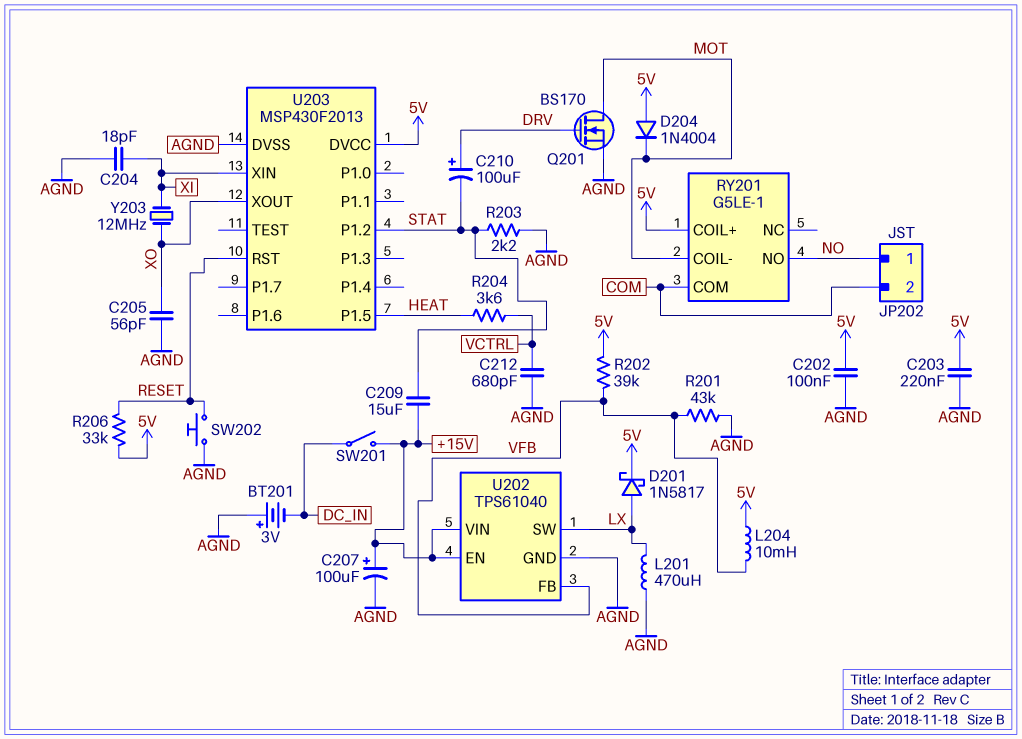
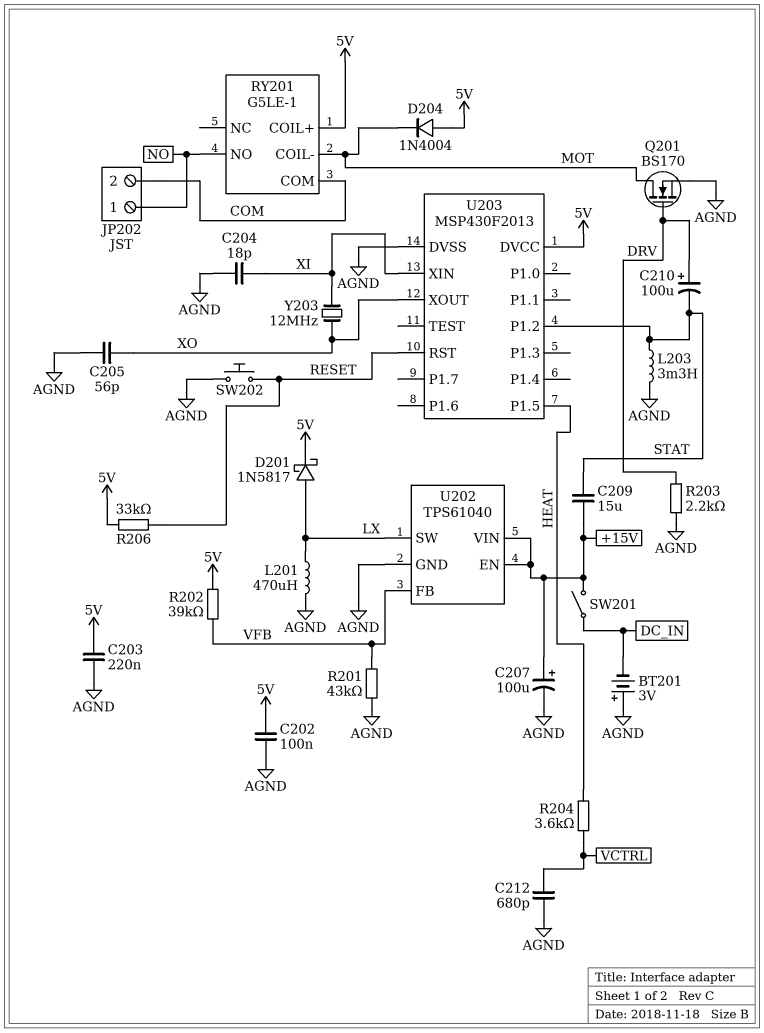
L203: none -> 3.3mH (AGND, STAT)
L204: 10mH (5V, VFB) -> none
R203: 2.2k (AGND, STAT) -> 2.2k (AGND, DRV)

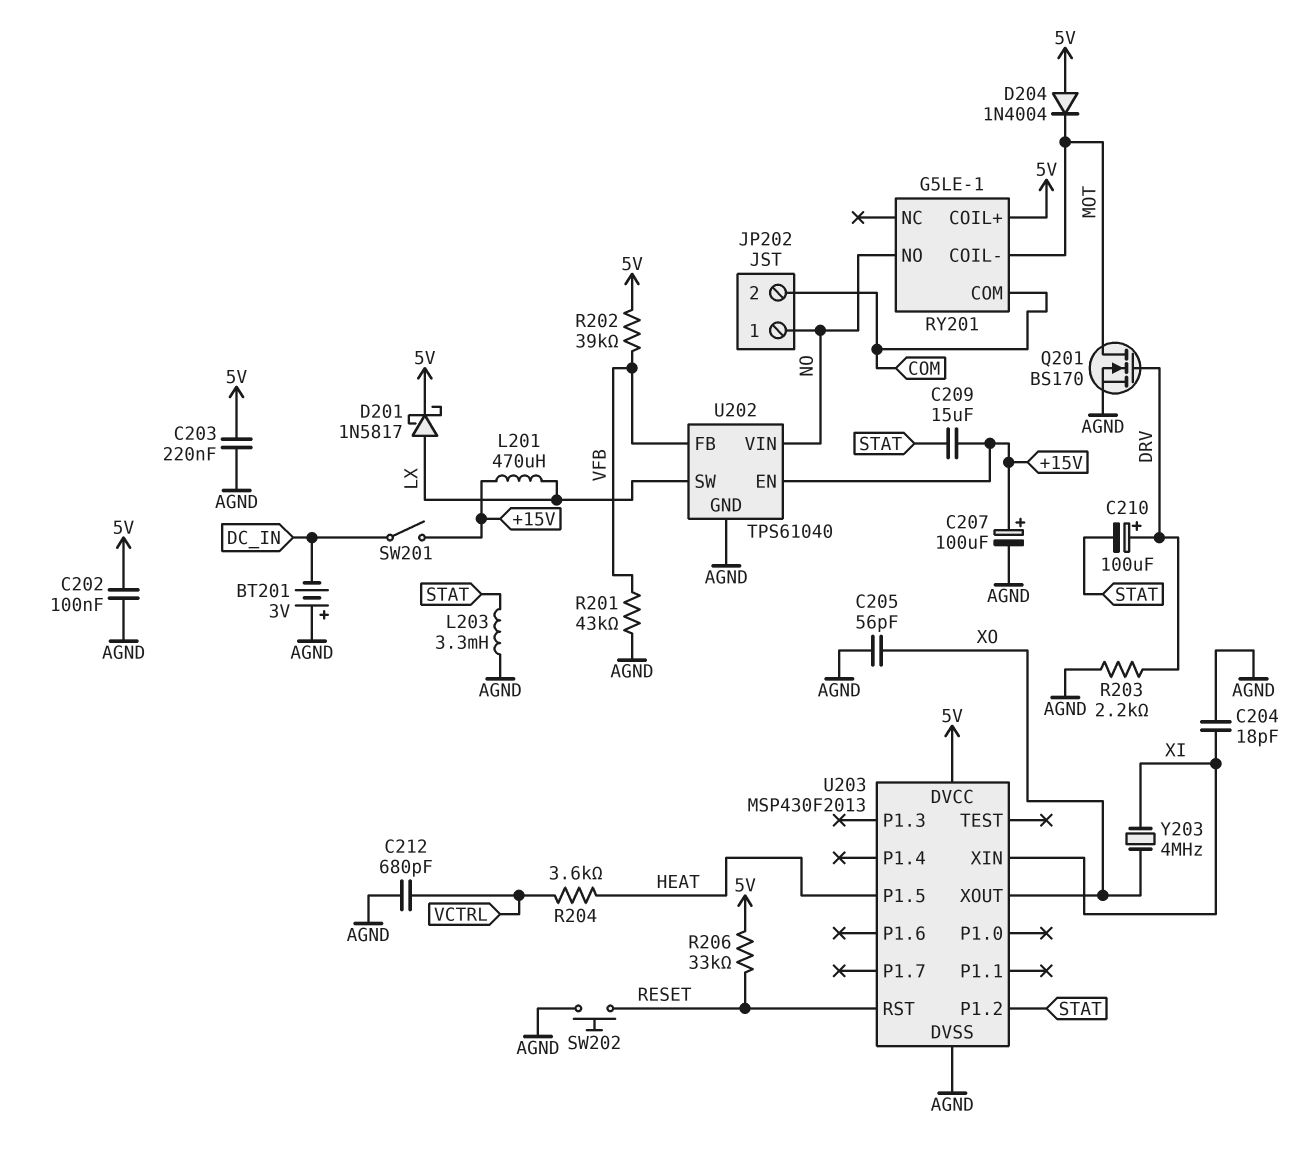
L201: 470uH (AGND, LX) -> 470uH (+15V, LX)
U202 pin VIN: +15V -> NO
Y203: 12MHz (XI, XO) -> 4MHz (XI, XO)

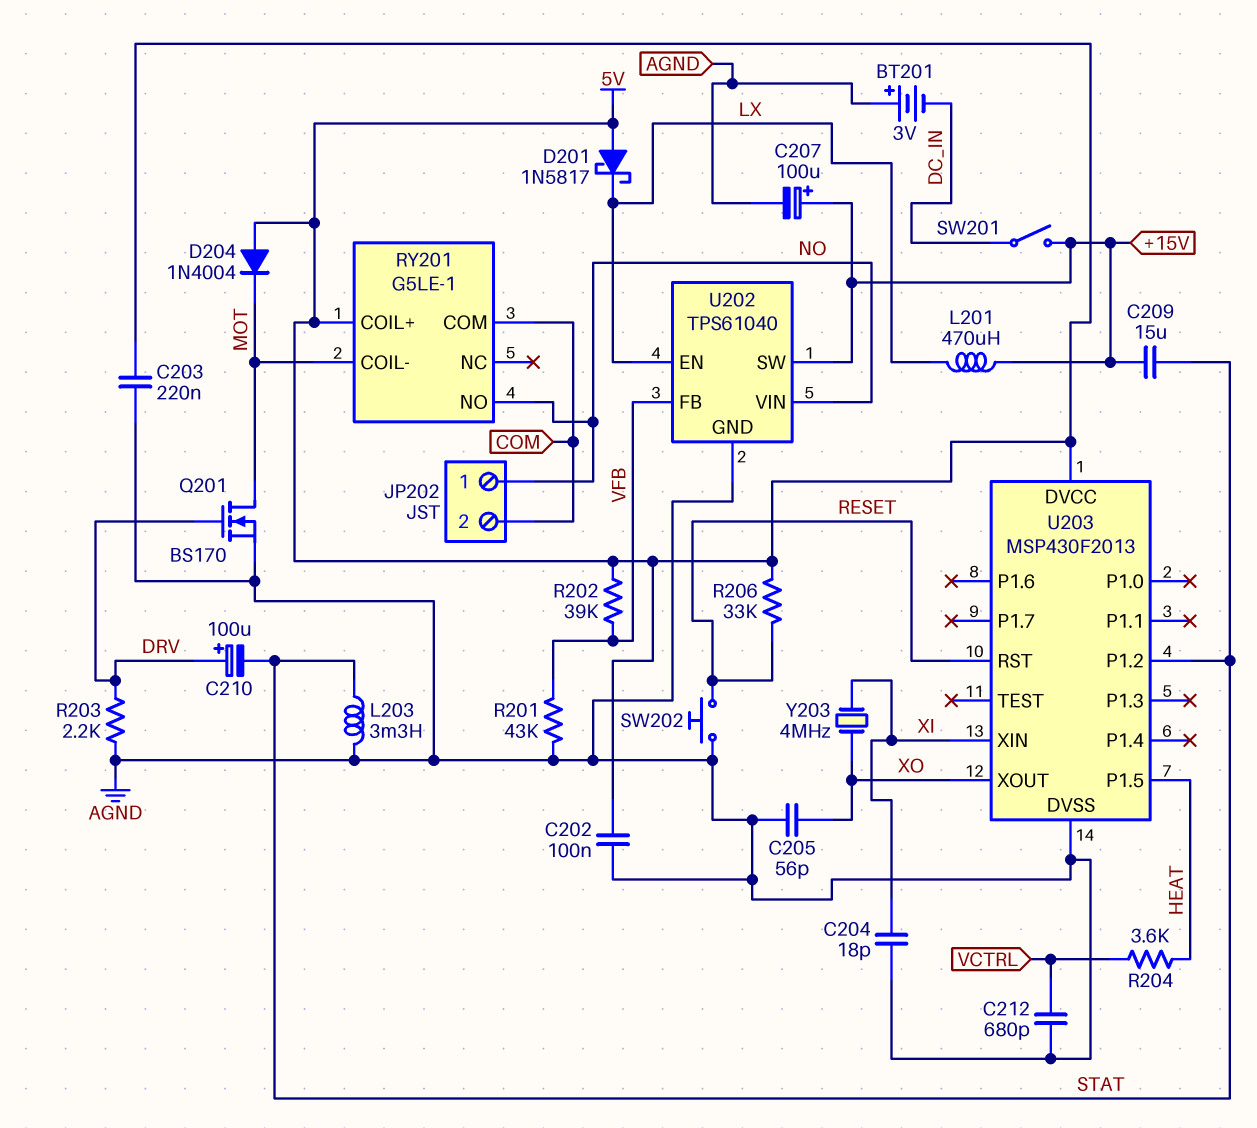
D201: schottky 1N5817 (A LX, K 5V) -> schottky 1N5817 (A 5V, K LX)
U202 pin EN: +15V -> LX
U202 pin SW: LX -> +15V

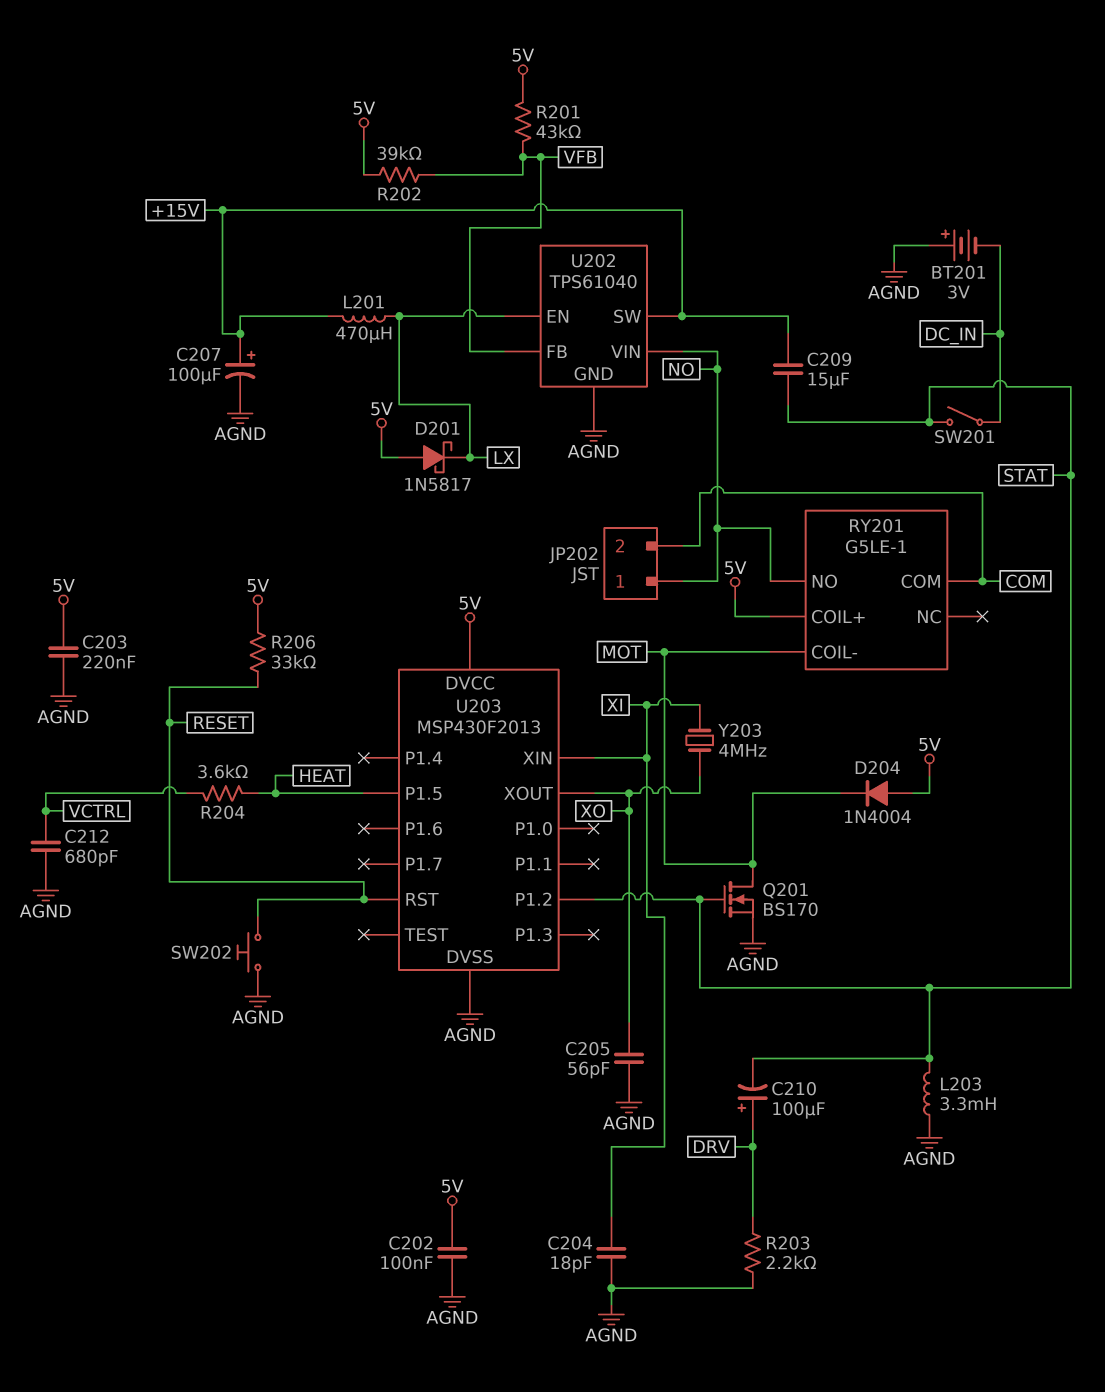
Q201: NMOS BS170 (G DRV, D MOT, S AGND) -> NMOS BS170 (G STAT, D MOT, S AGND)
R201: 43k (AGND, VFB) -> 43k (5V, VFB)
SW201: switch (+15V, DC_IN) -> switch (DC_IN, STAT)

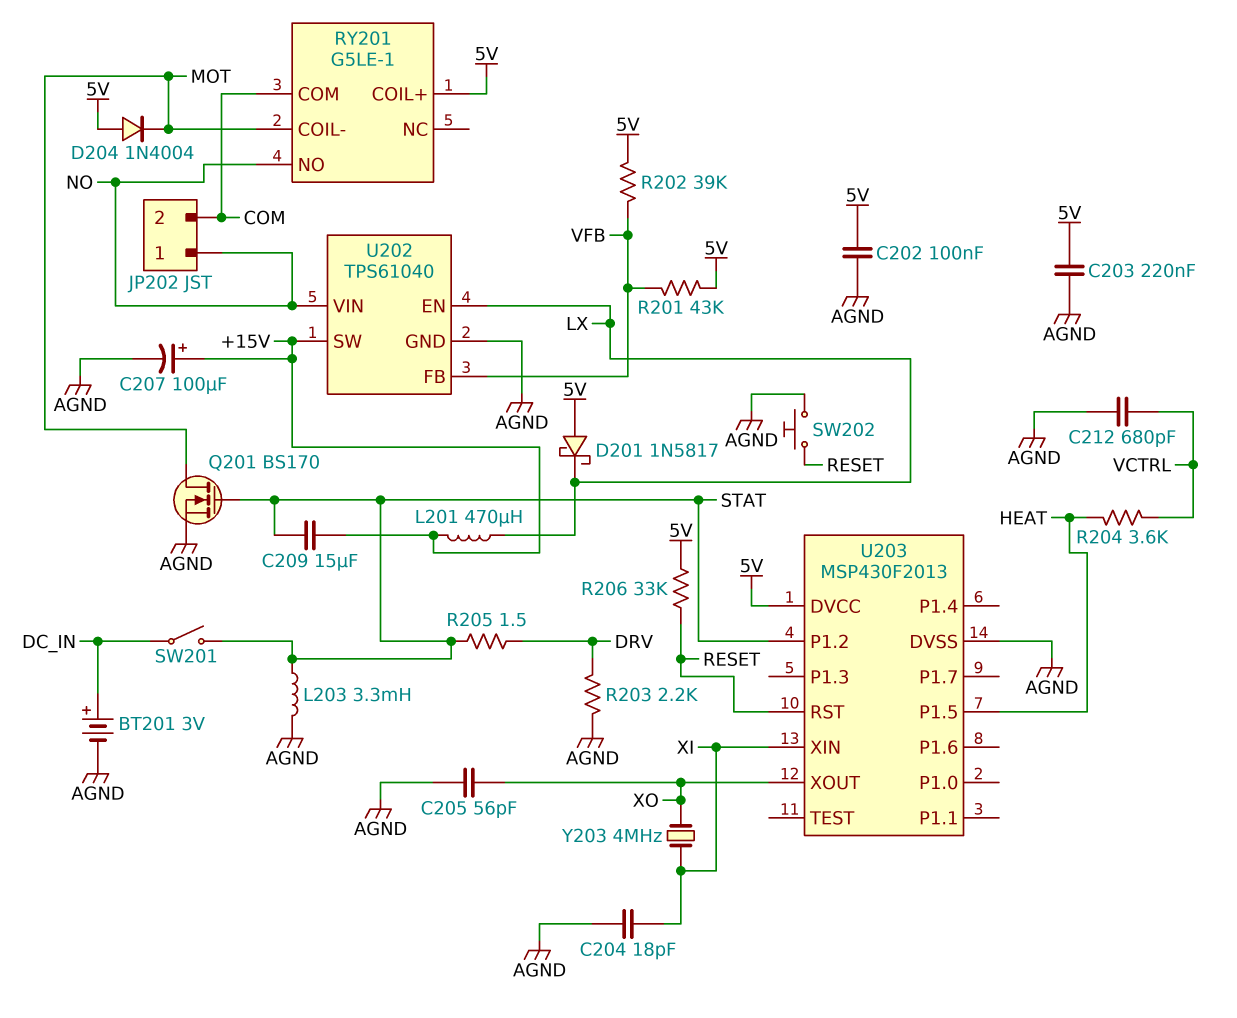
BT201: 3V (plus AGND, minus DC_IN) -> 3V (plus DC_IN, minus AGND)
C210: 100uF (plus DRV, minus STAT) -> none
R205: none -> 1.5 (DRV, STAT)

